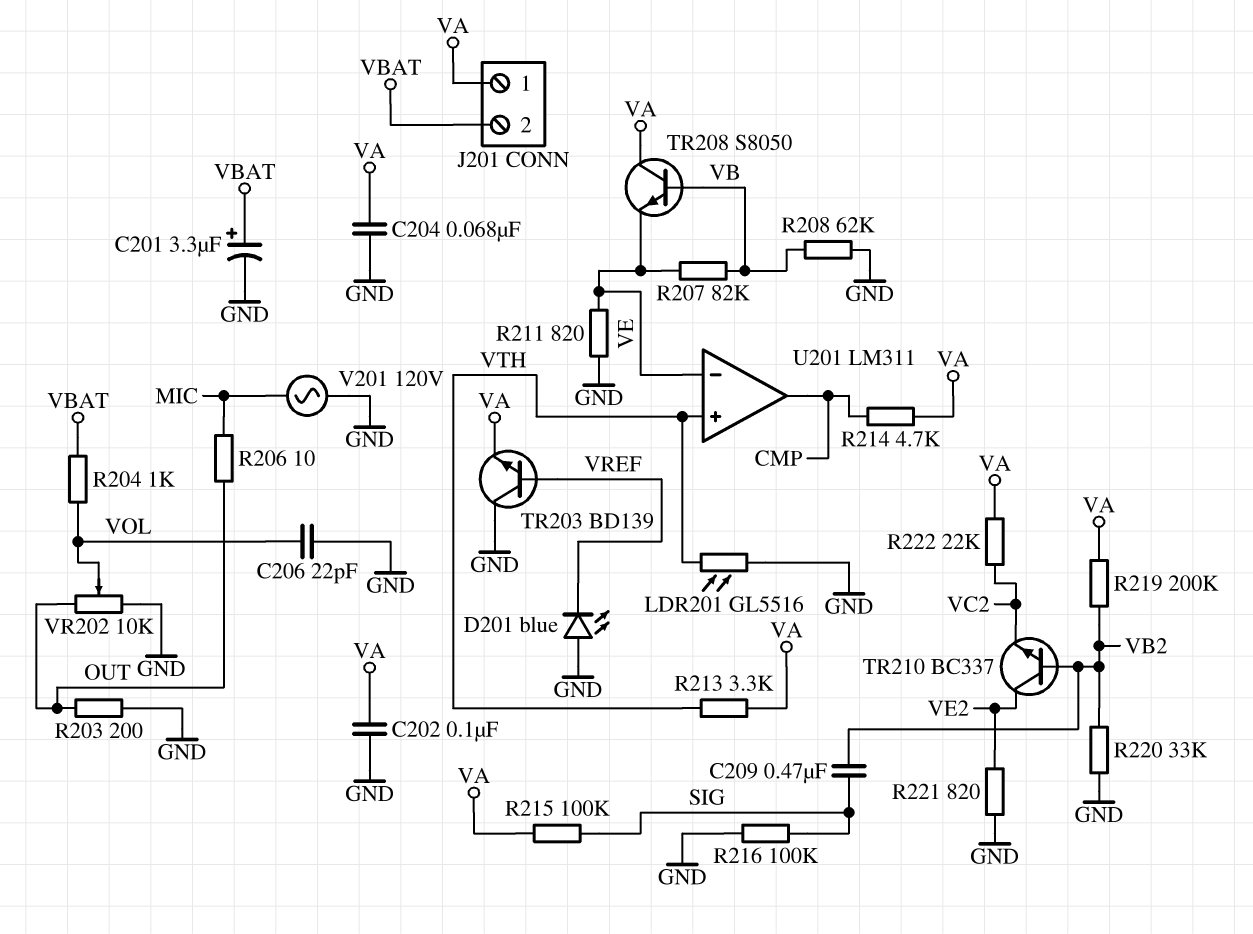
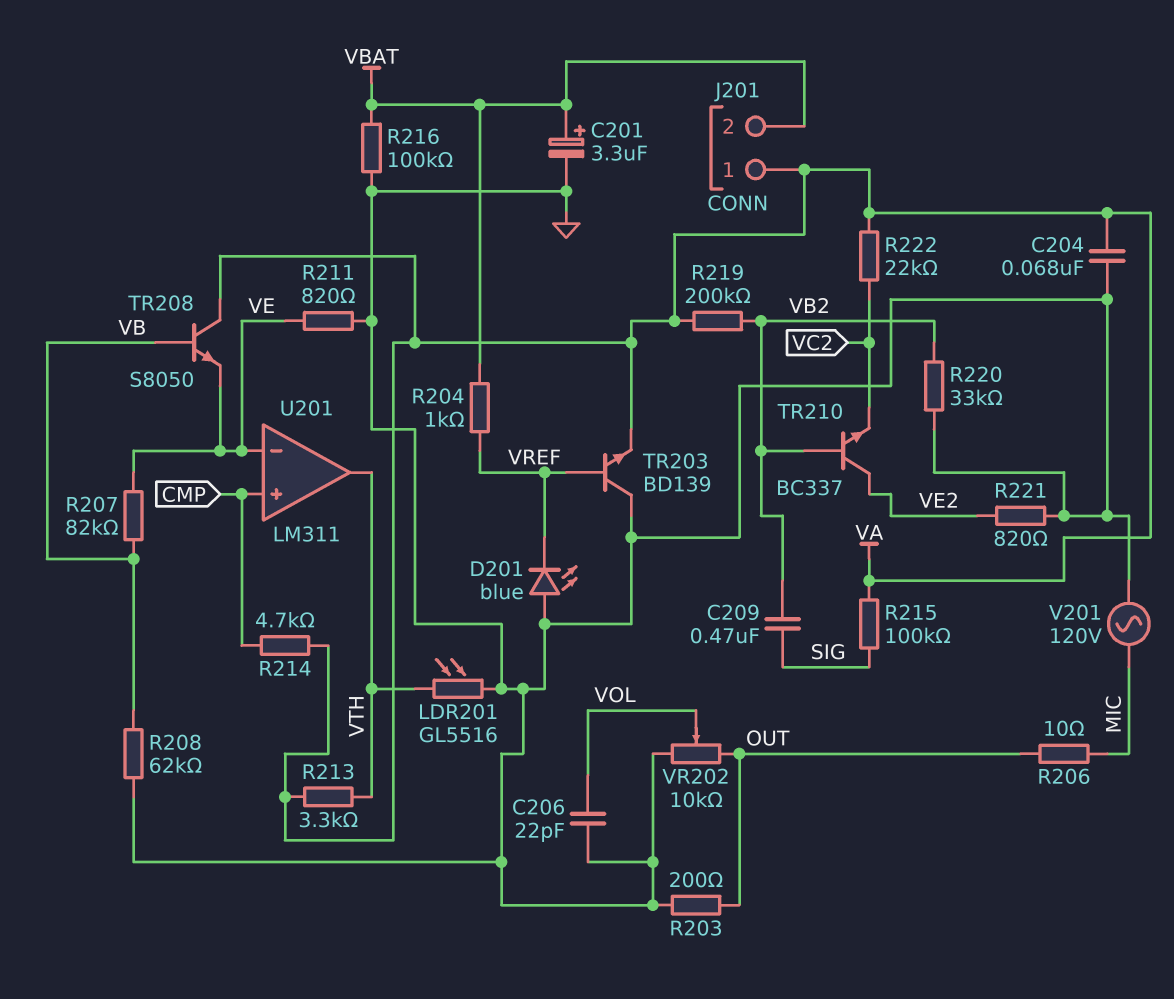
C202: 100nF (GND, VA) -> none
R204: 1k (VBAT, VOL) -> 1k (VBAT, VREF)
R216: 100k (GND, SIG) -> 100k (GND, VBAT)
U201 pin in+: VTH -> CMP
U201 pin out: CMP -> VTH

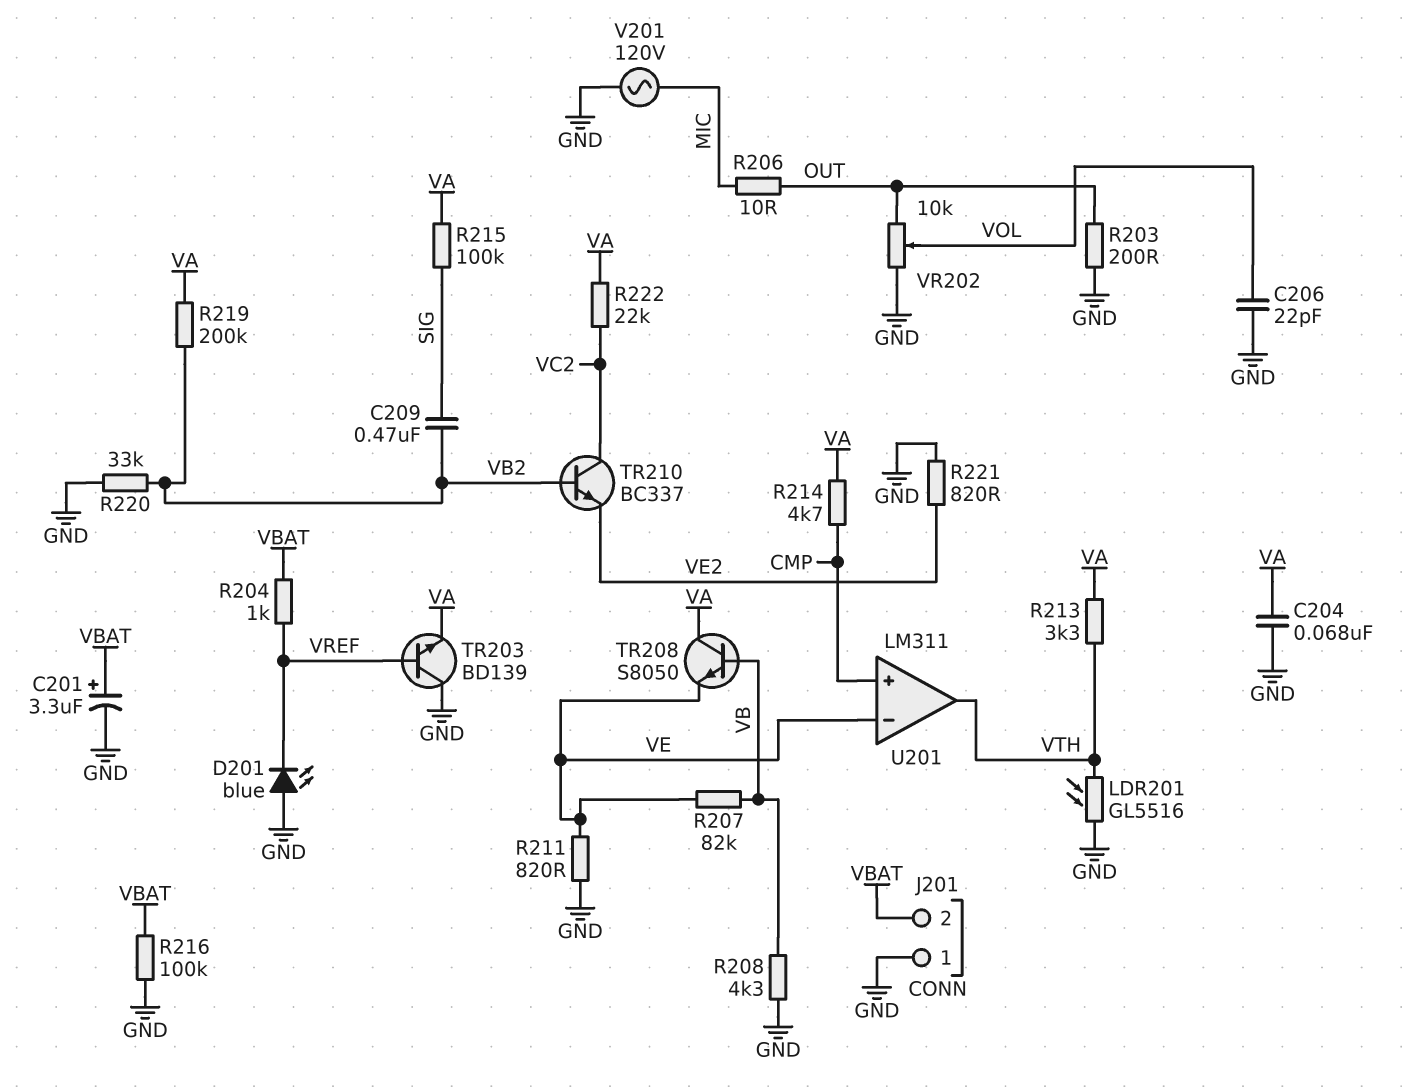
J201 pin 1: VA -> GND
R208: 62k (GND, VB) -> 4.3k (GND, VB)
TR210: NPN BC337 (B VB2, C VE2, E VC2) -> NPN BC337 (B VB2, C VC2, E VE2)

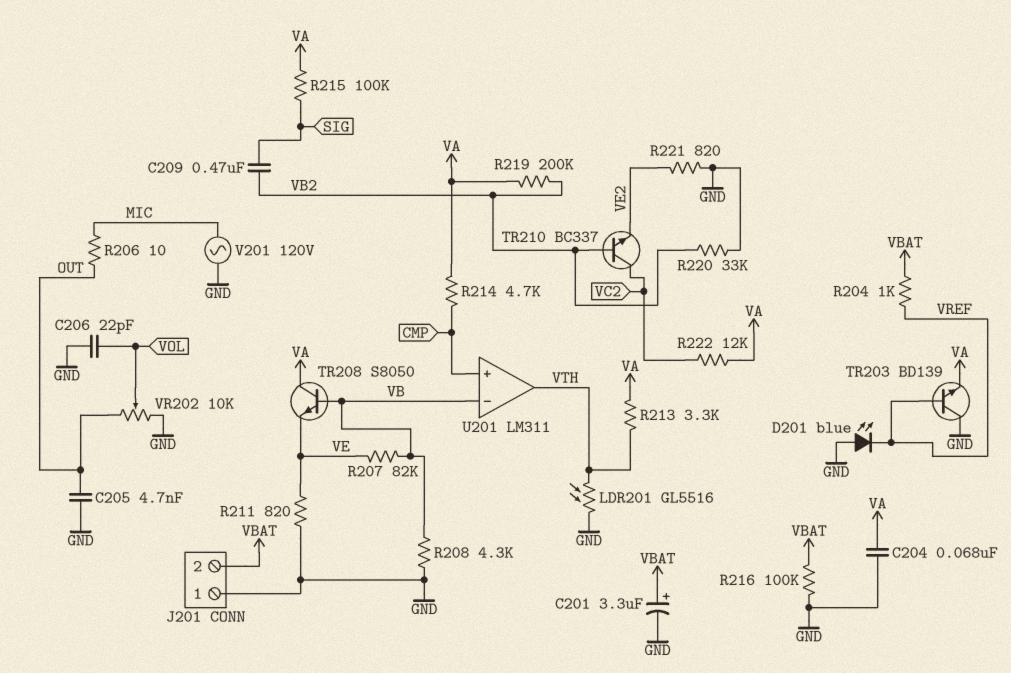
C205: none -> 4.7nF (GND, OUT)
R203: 200 (GND, OUT) -> none
R222: 22k (VA, VC2) -> 12k (VA, VC2)
U201 pin in-: VE -> VB

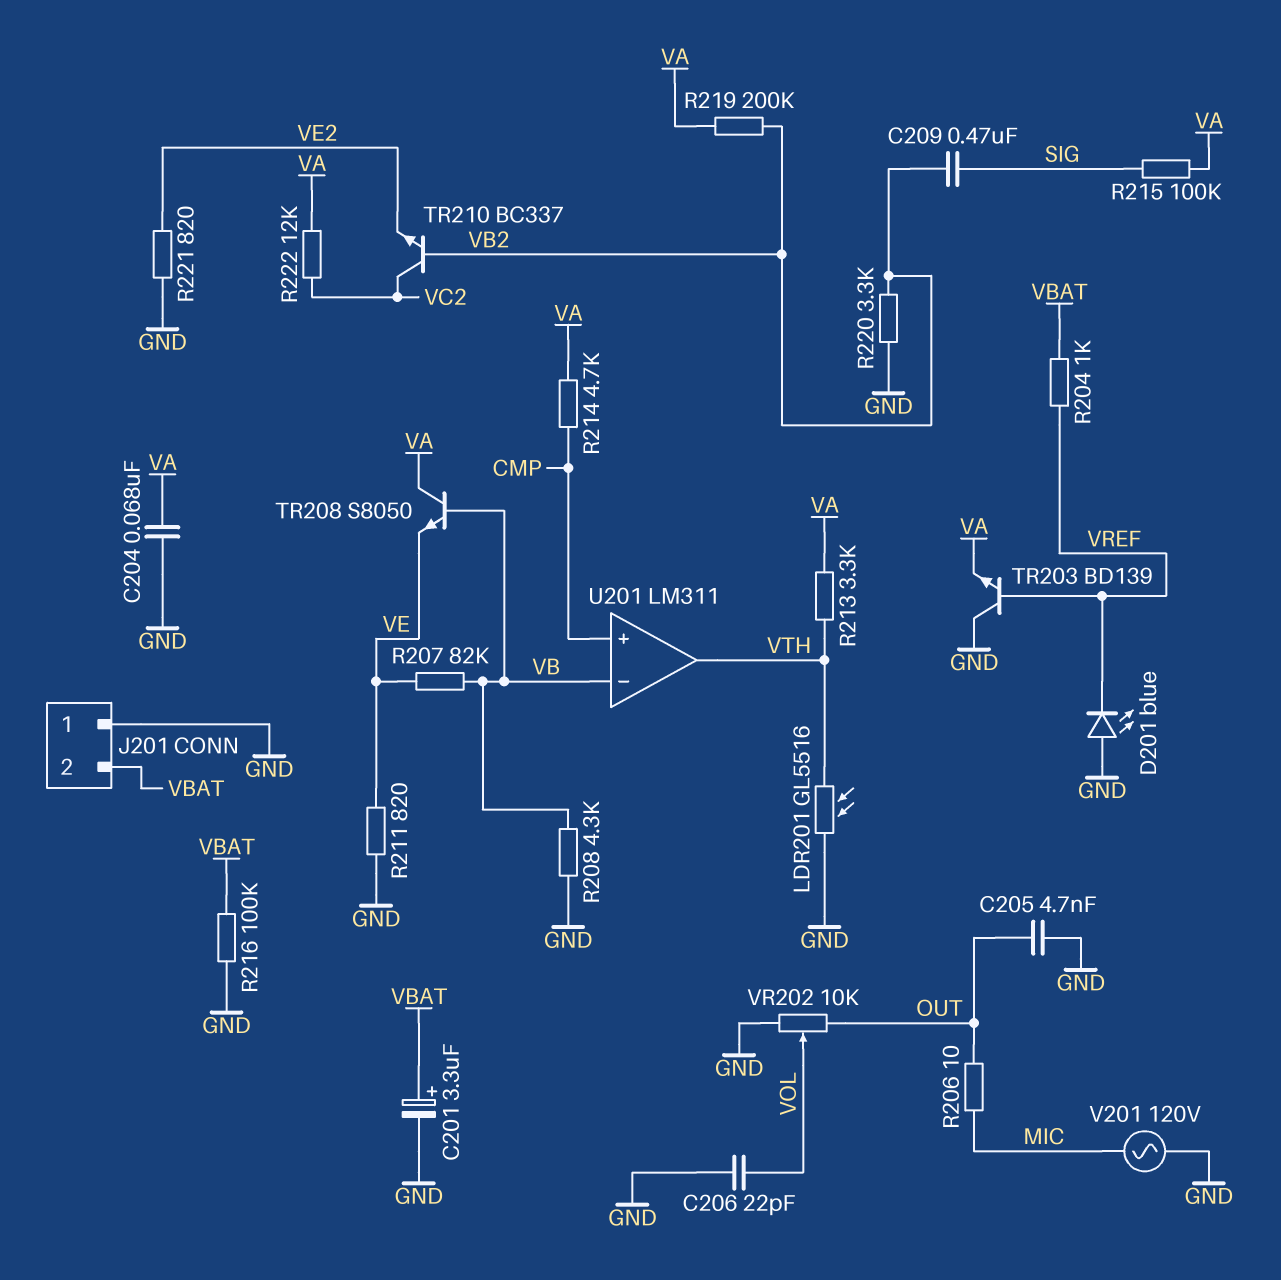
R220: 33k (GND, VB2) -> 3.3k (GND, VB2)

